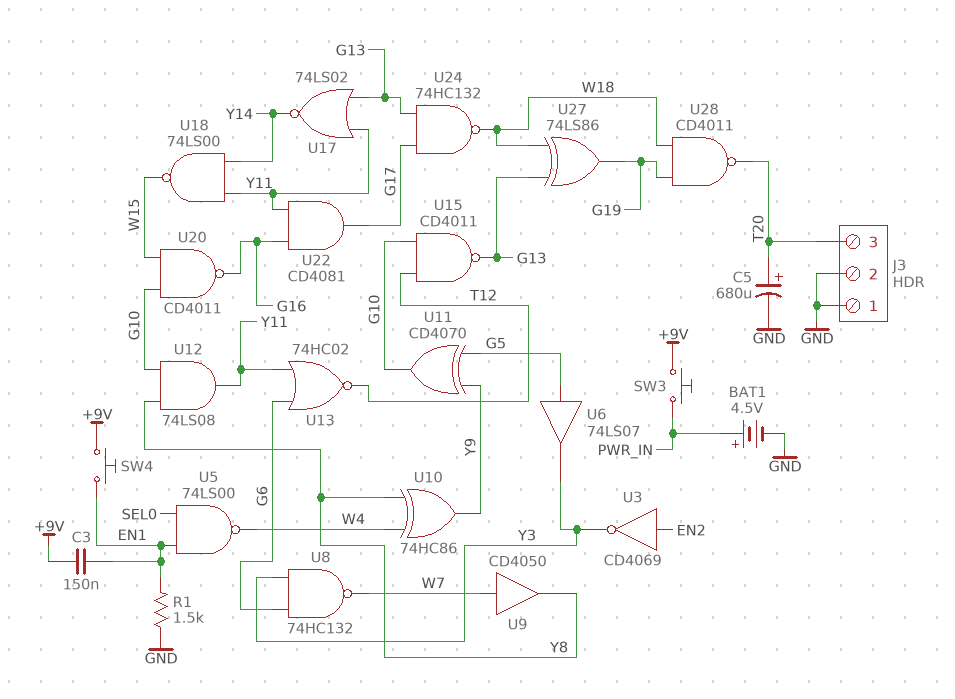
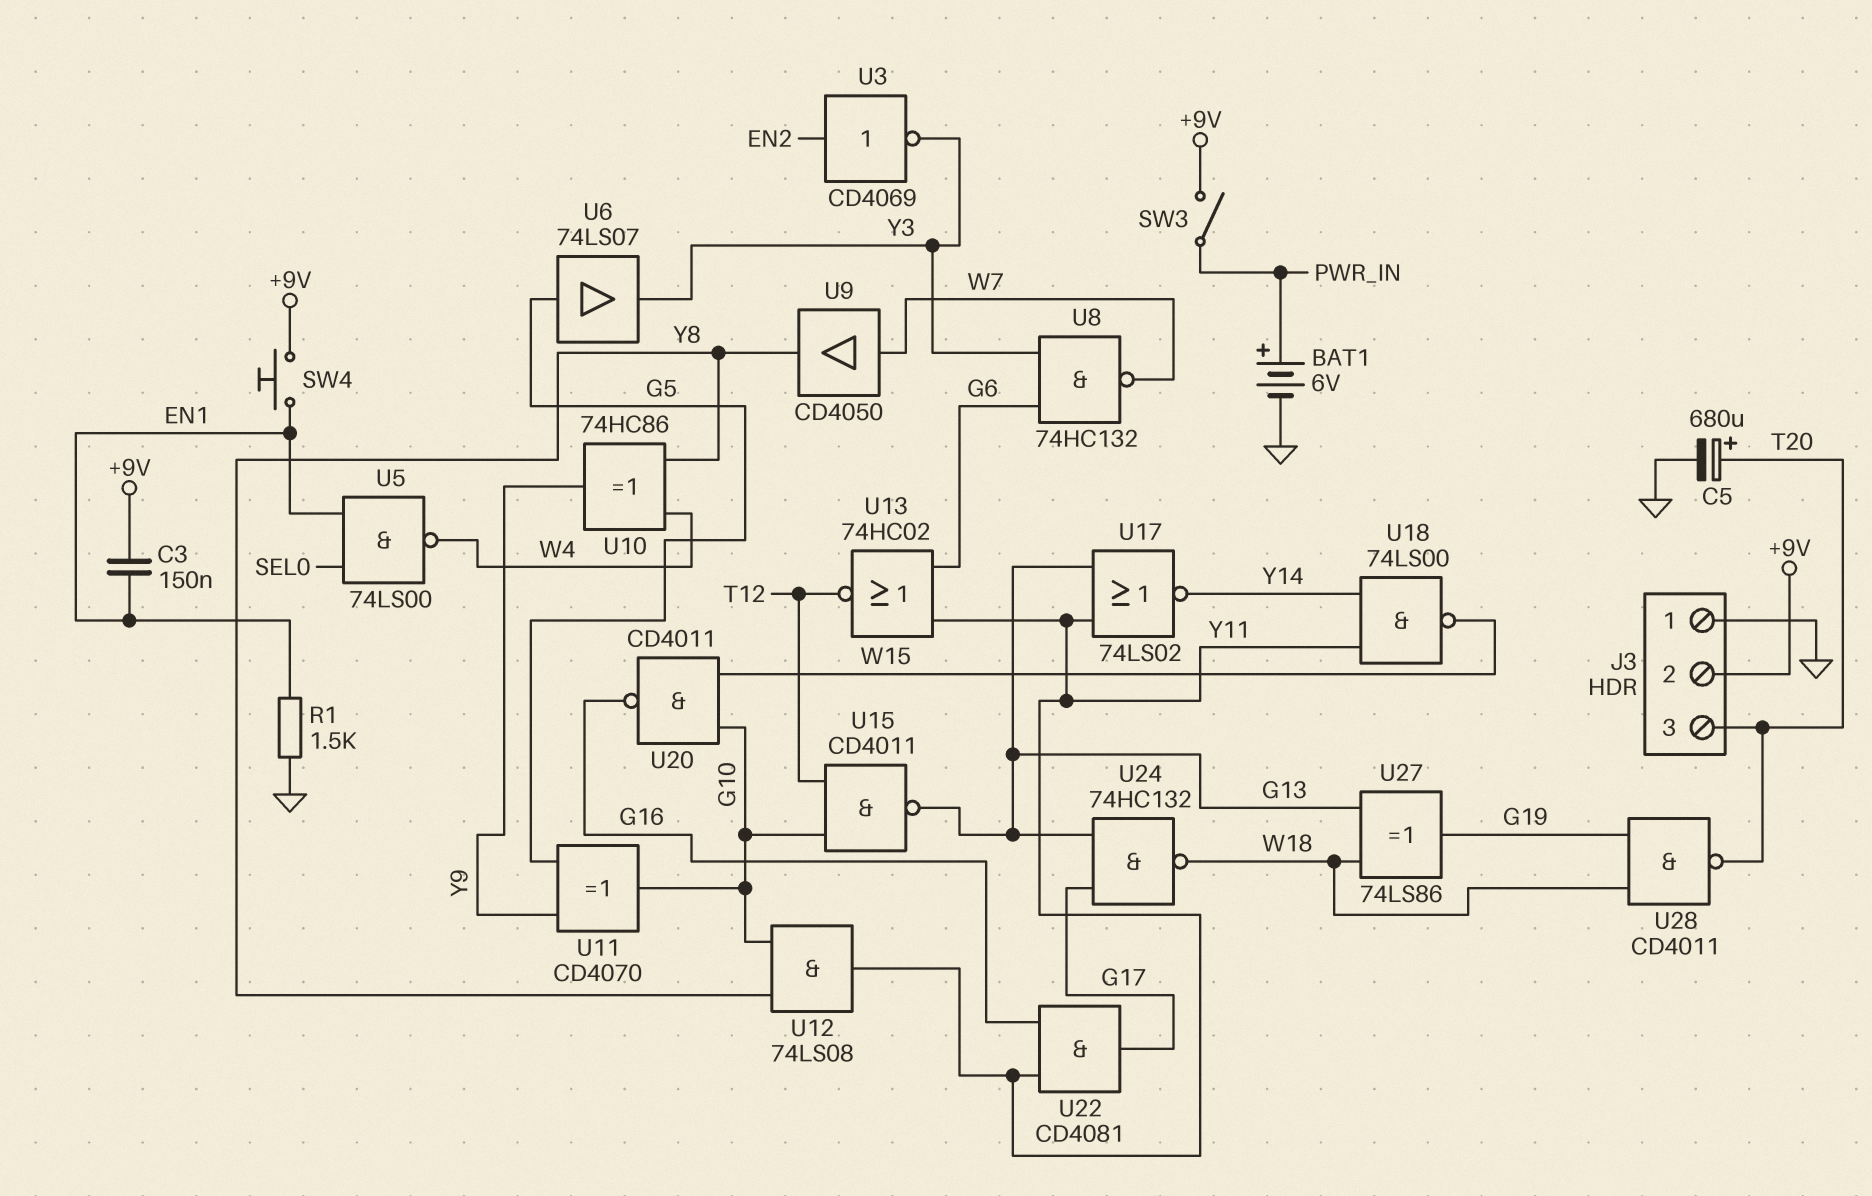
BAT1: 4.5V (plus PWR_IN, minus GND) -> 6V (plus PWR_IN, minus GND)
J3 pin 2: GND -> +9V
SW3: button (+9V, PWR_IN) -> switch (+9V, PWR_IN)

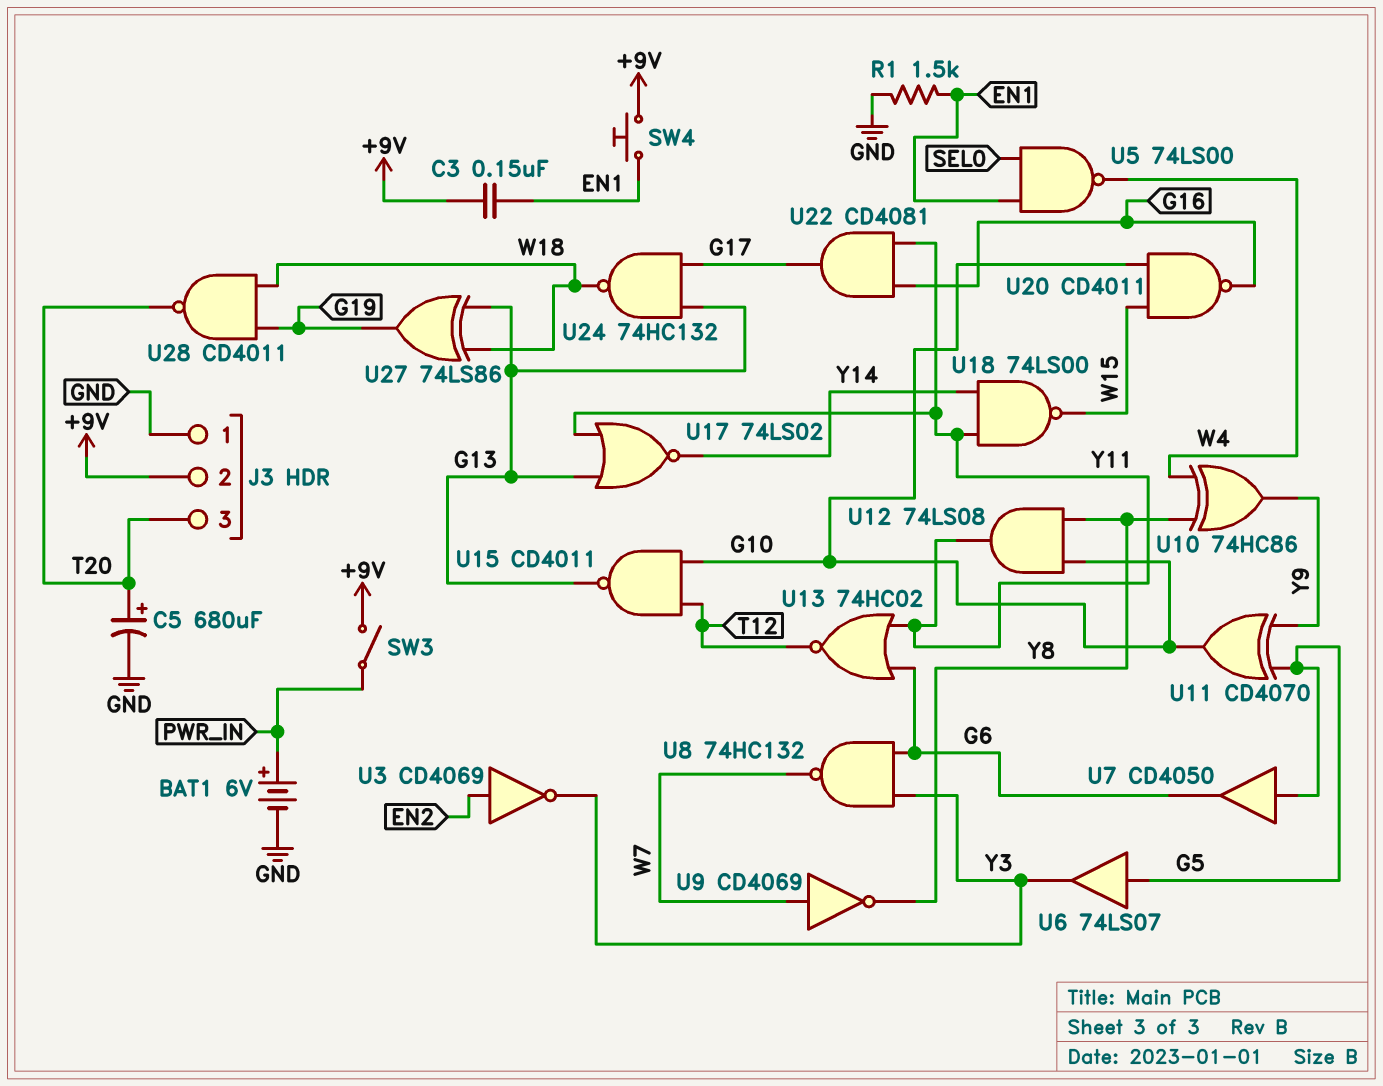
U7: none -> buffer CD4050 (in G5, out G6)
U9: buffer CD4050 (in W7, out Y8) -> NOT CD4069 (in W7, out Y8)

